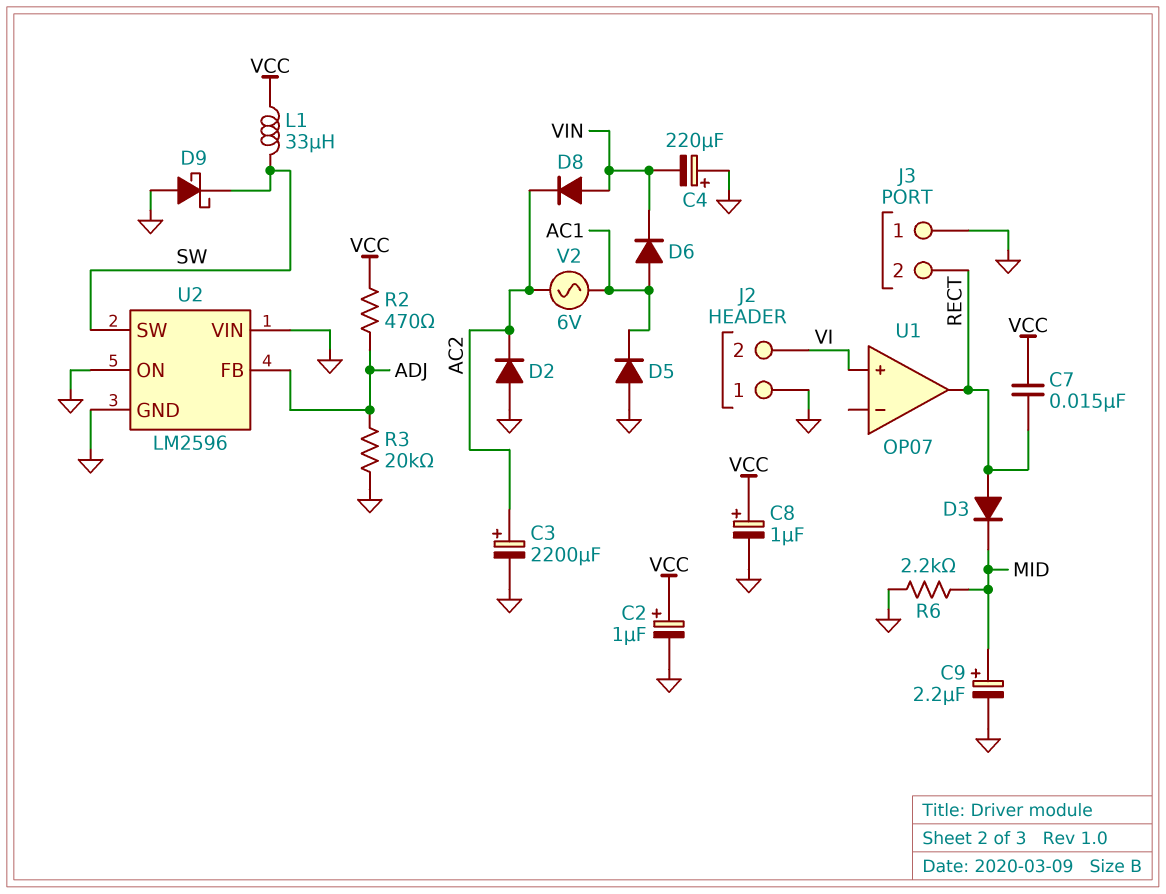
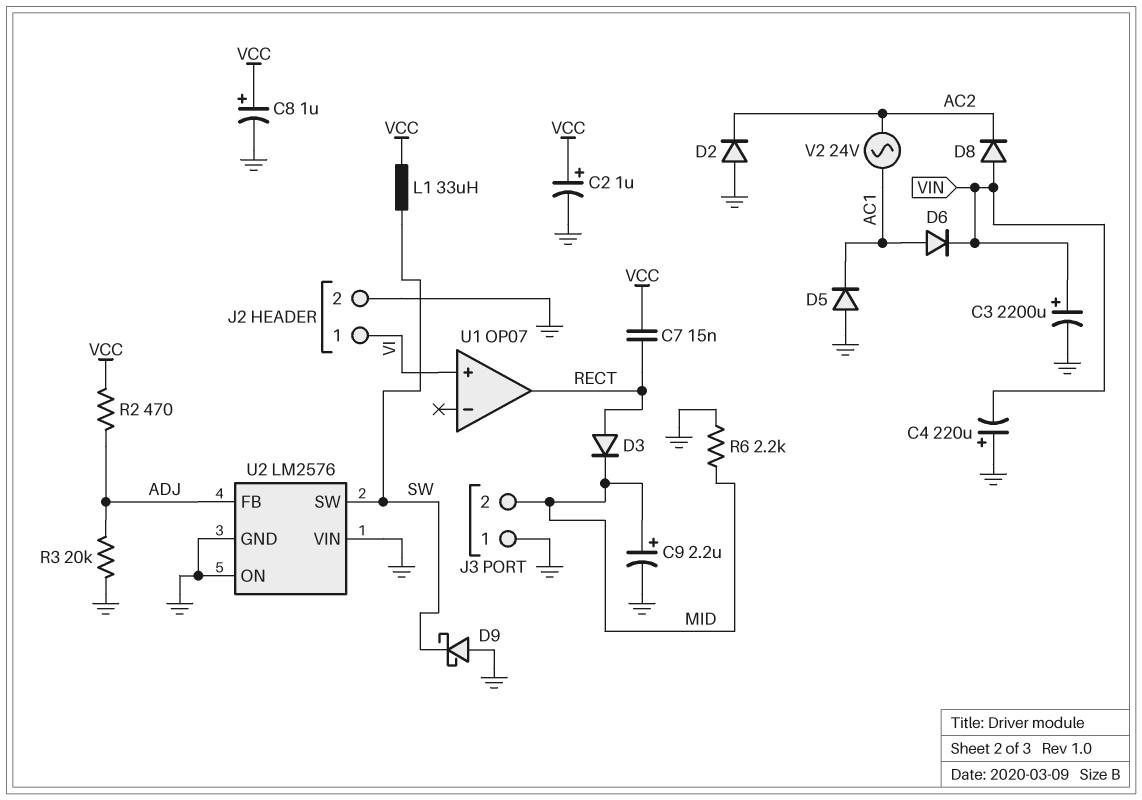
C3: 2200uF (plus AC2, minus GND) -> 2200uF (plus VIN, minus GND)
J2 pin 1: GND -> VI
J2 pin 2: VI -> GND
J3 pin 2: RECT -> MID
U2: LM2596 -> LM2576
V2: AC 6V (AC1, AC2) -> AC 24V (AC1, AC2)

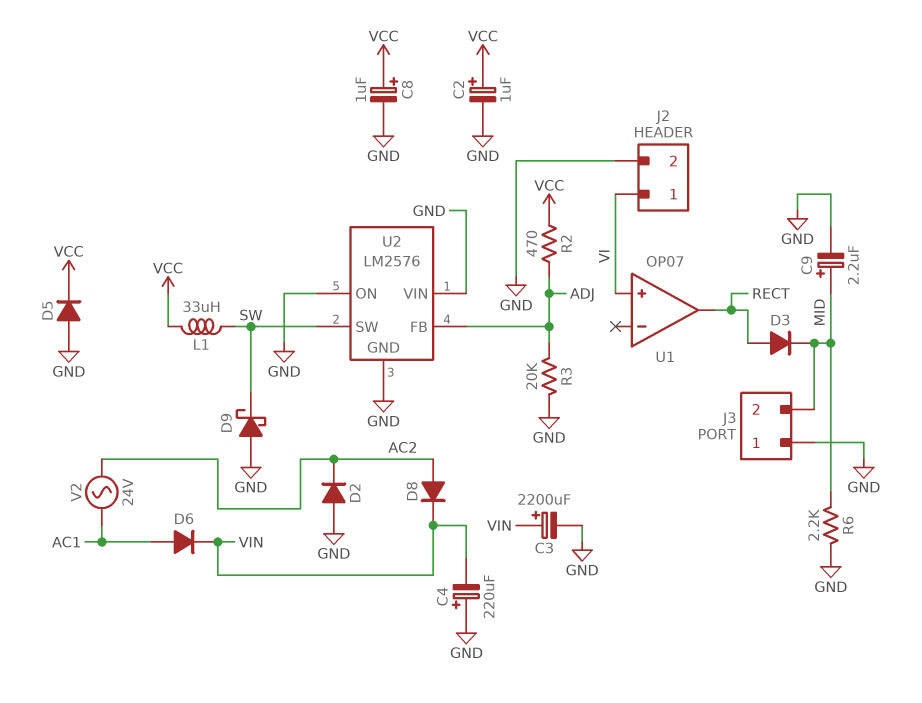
C7: 15nF (RECT, VCC) -> none
D5: diode (A GND, K AC1) -> diode (A GND, K VCC)
D8: diode (A VIN, K AC2) -> diode (A AC2, K VIN)

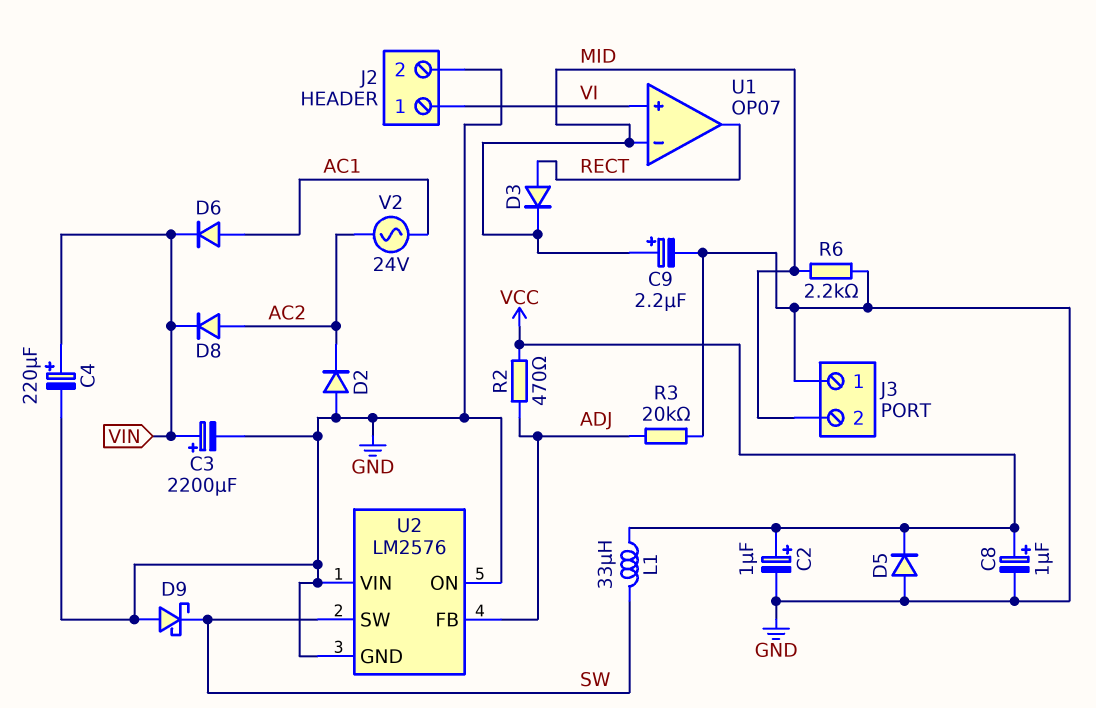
C4: 220uF (plus GND, minus VIN) -> 220uF (plus VIN, minus GND)
U1 pin in-: none -> MID

